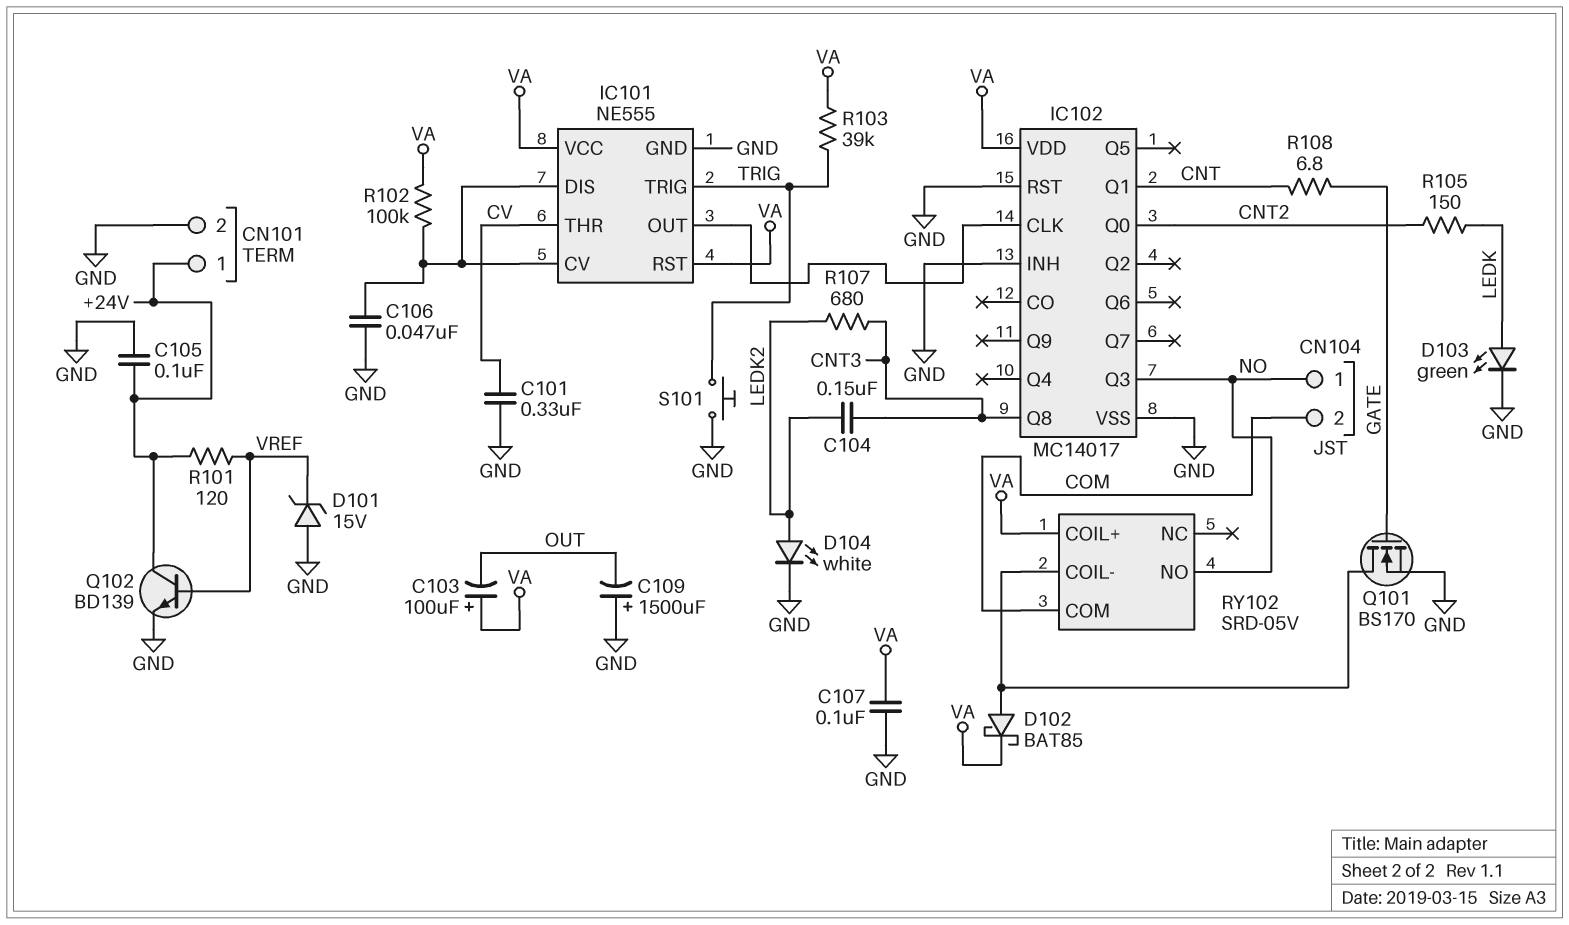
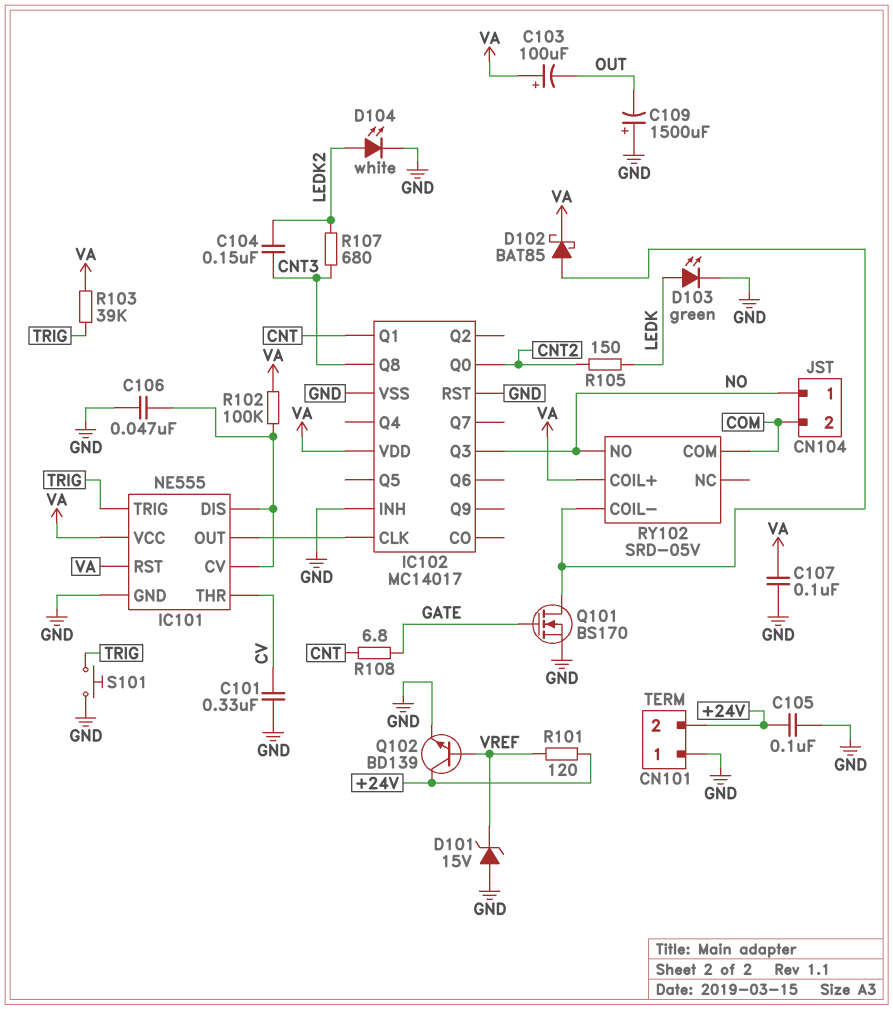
CN101 pin 1: +24V -> GND
CN101 pin 2: GND -> +24V

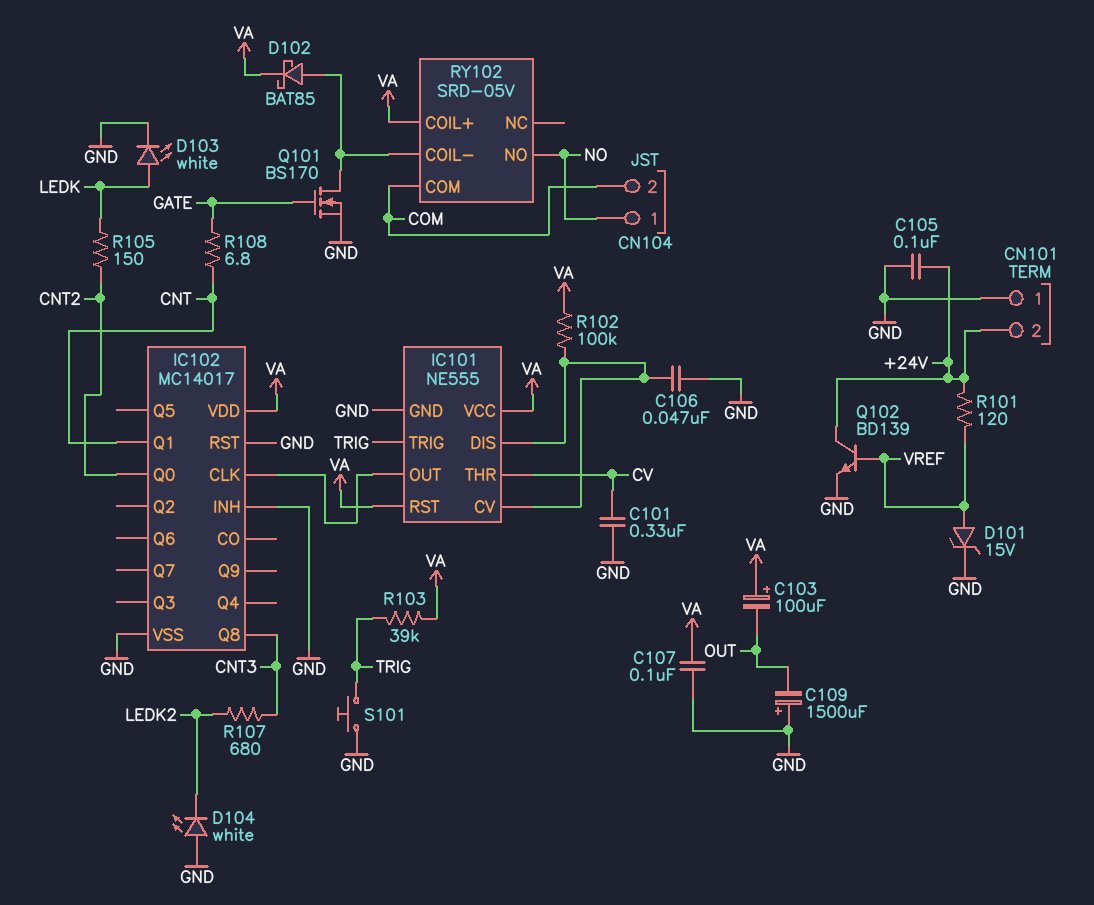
C104: 150nF (CNT3, LEDK2) -> none
D101: zener 15V (A GND, K VREF) -> zener 15V (A VREF, K GND)
D103: LED green (A LEDK, K GND) -> LED white (A LEDK, K GND)
D104: LED white (A LEDK2, K GND) -> LED white (A GND, K LEDK2)
IC102 pin Q3: NO -> none

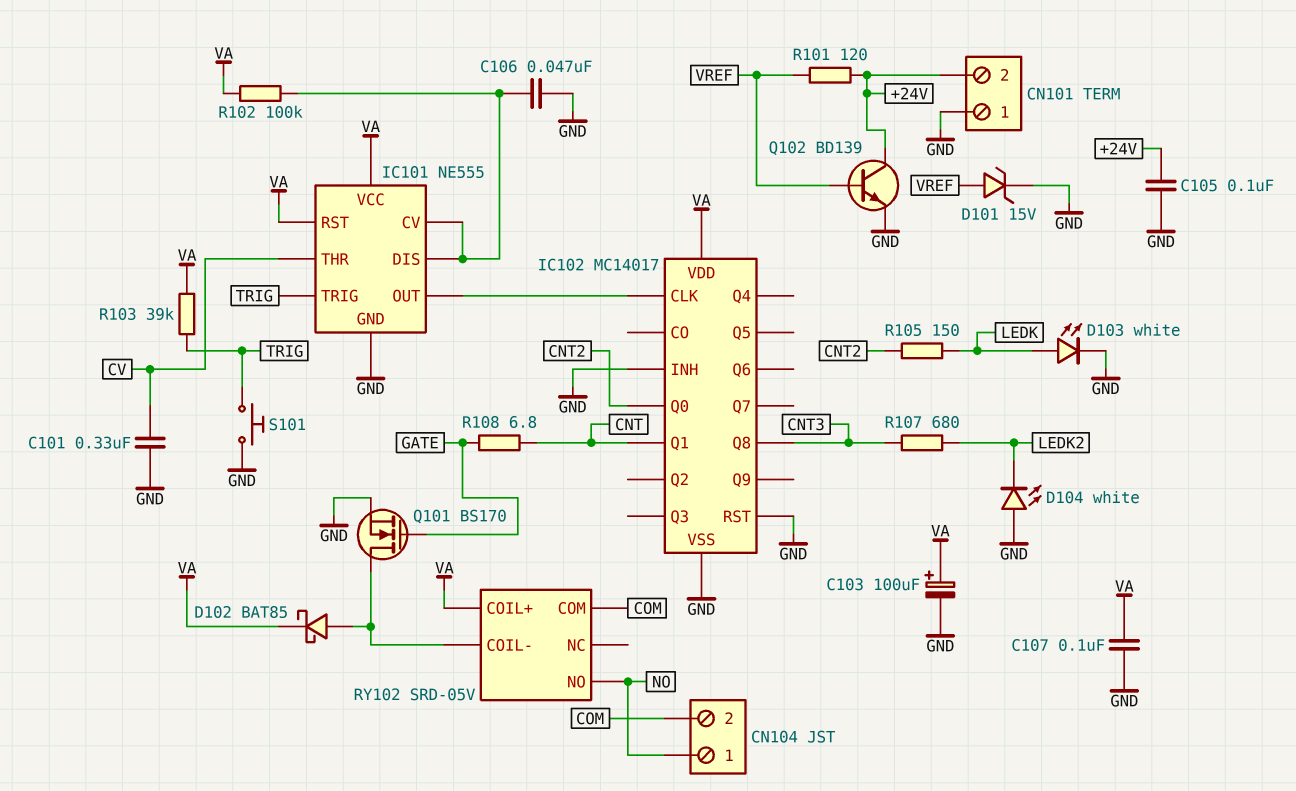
C103: 100uF (plus VA, minus OUT) -> 100uF (plus VA, minus GND)
C109: 1500uF (plus GND, minus OUT) -> none

